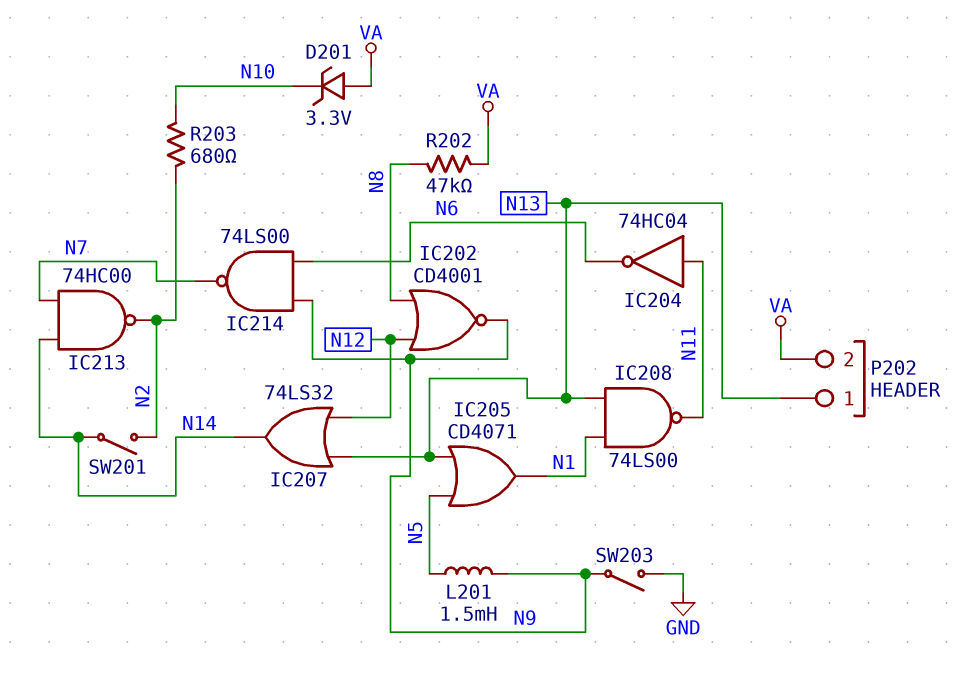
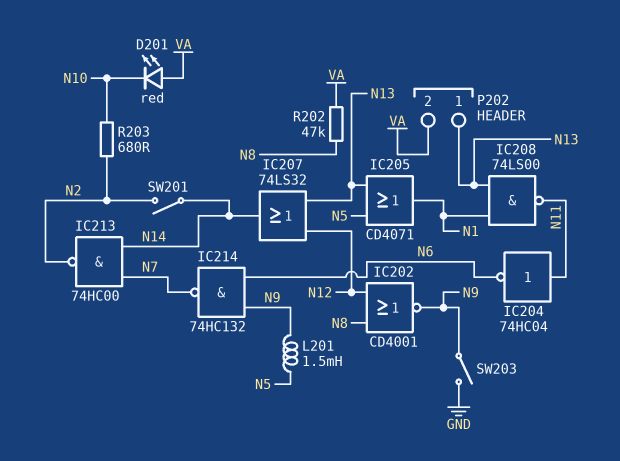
D201: zener 3.3V (A VA, K N10) -> LED red (A VA, K N10)
IC214: NAND 74LS00 (in N6, in N9, out N7) -> NAND 74HC132 (in N6, in N9, out N7)

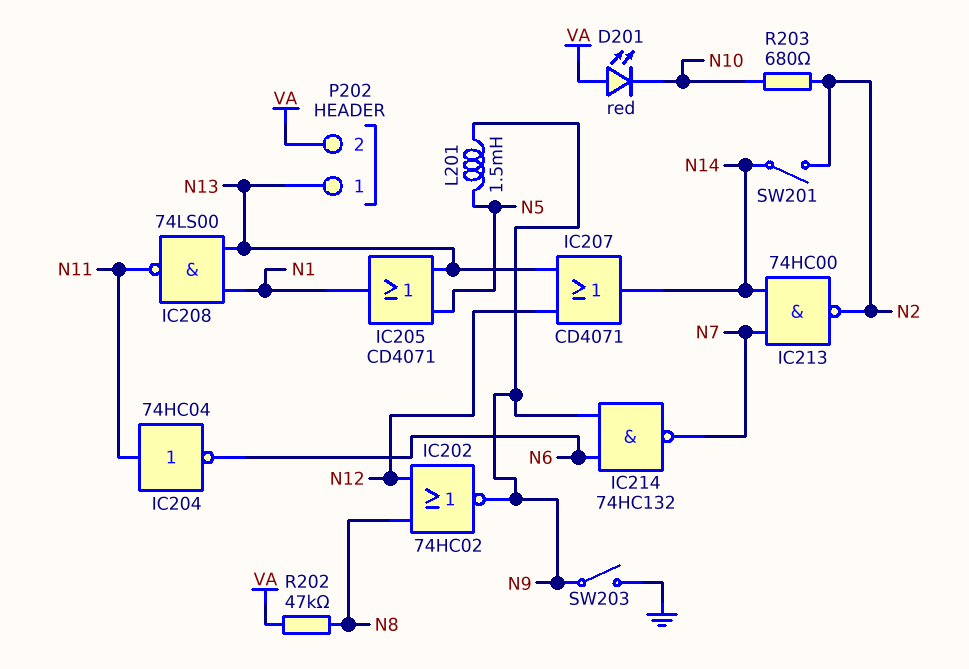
IC202: NOR CD4001 (in N8, in N12, out N9) -> NOR 74HC02 (in N8, in N12, out N9)
IC207: OR 74LS32 (in N12, in N13, out N14) -> OR CD4071 (in N12, in N13, out N14)

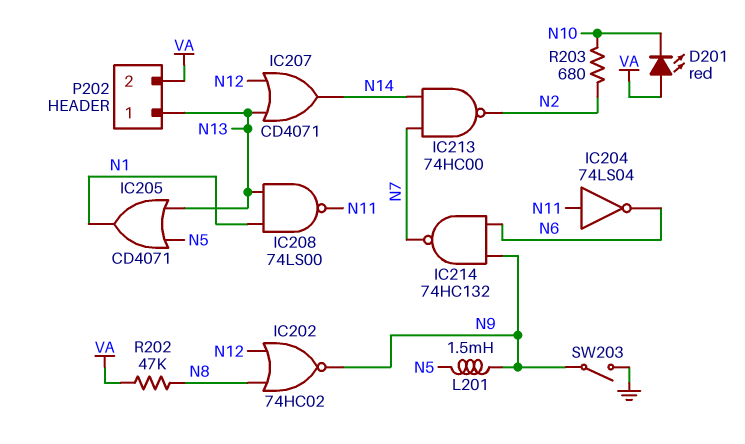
IC204: NOT 74HC04 (in N11, out N6) -> NOT 74LS04 (in N11, out N6)
SW201: switch (N2, N14) -> none

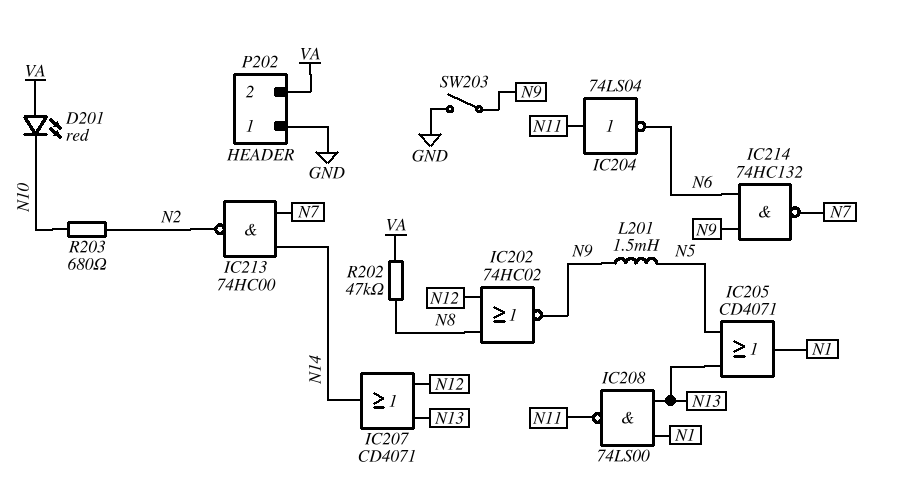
P202 pin 1: N13 -> GND

